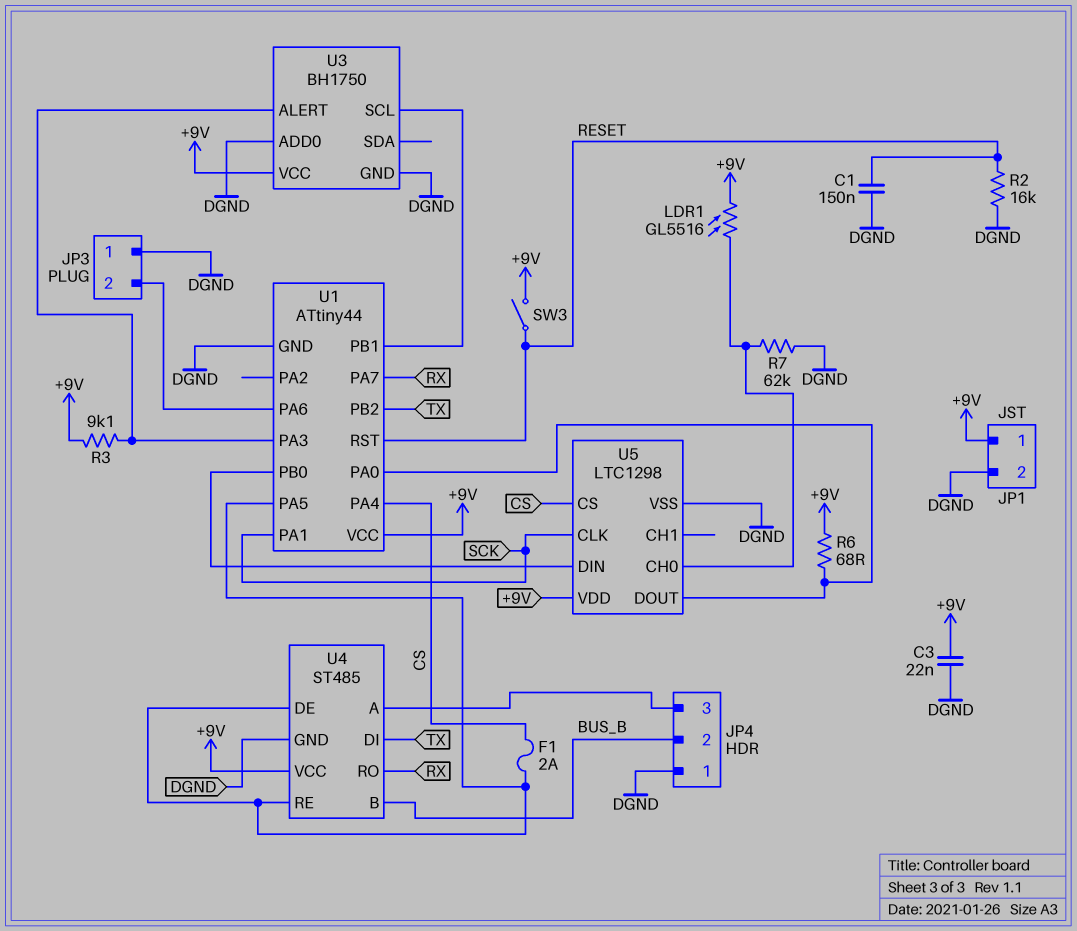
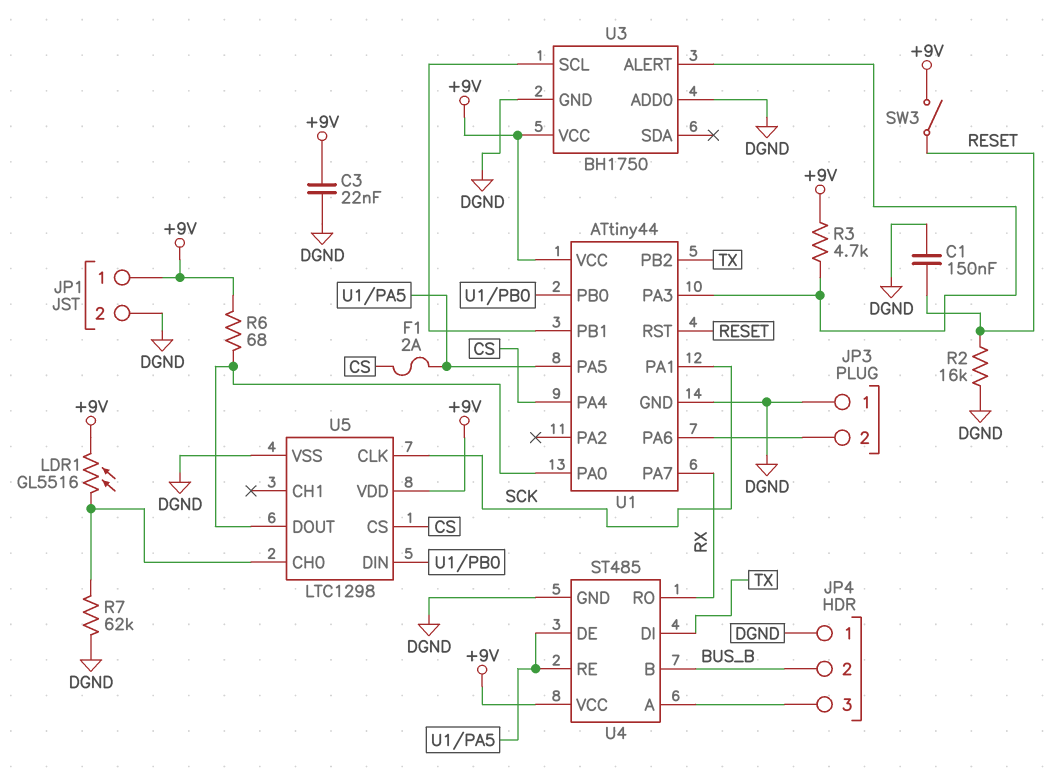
R3: 9.1k (+9V, U1/PA3) -> 4.7k (+9V, U1/PA3)

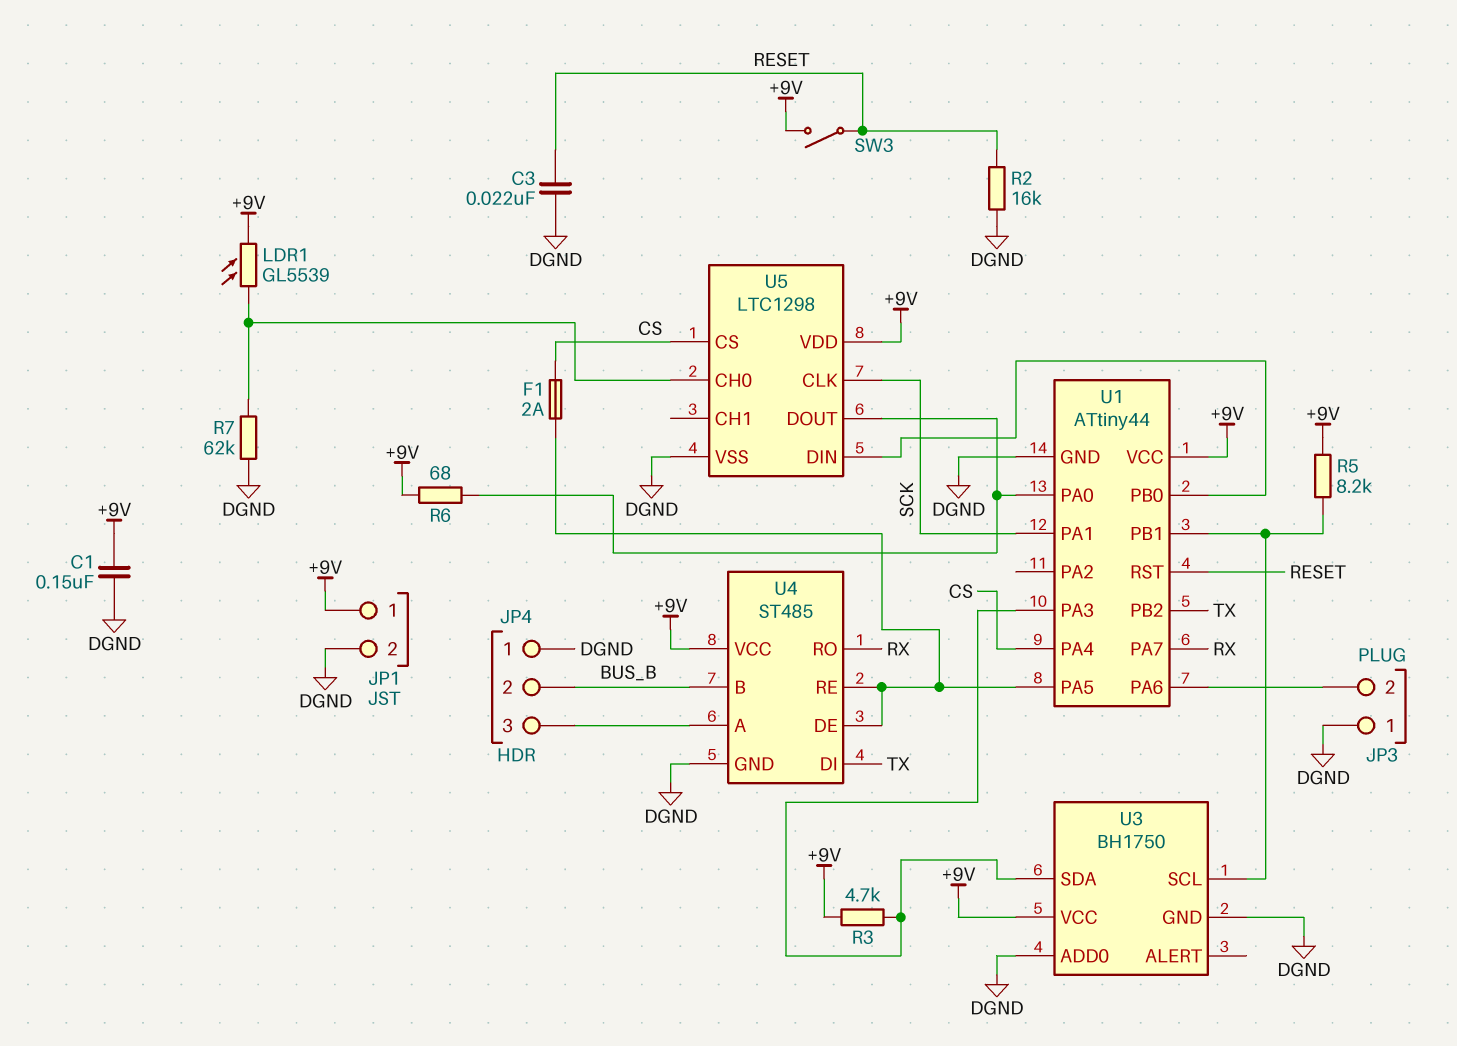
C1: 150nF (DGND, RESET) -> 150nF (+9V, DGND)
C3: 22nF (+9V, DGND) -> 22nF (DGND, RESET)
LDR1: GL5516 (+9V, U5/CH0) -> GL5539 (+9V, U5/CH0)
R5: none -> 8.2k (+9V, U1/PB1)
U3 pin ALERT: U1/PA3 -> none
U3 pin SDA: none -> U1/PA3

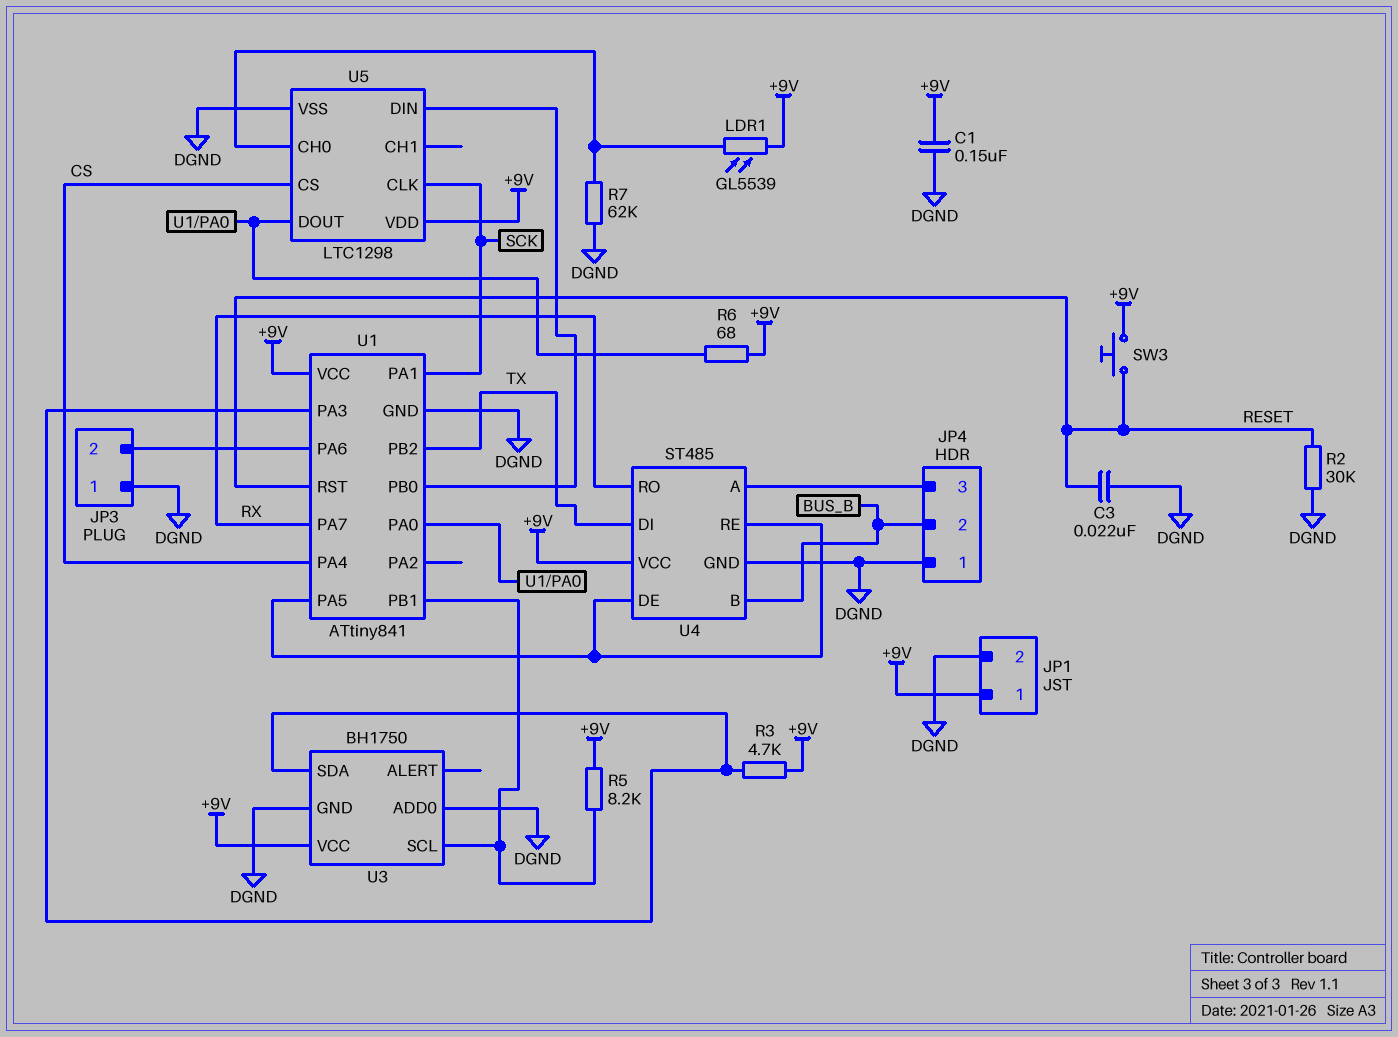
F1: 2A (CS, U1/PA5) -> none
R2: 16k (DGND, RESET) -> 30k (DGND, RESET)
SW3: switch (+9V, RESET) -> button (+9V, RESET)
U1: ATtiny44 -> ATtiny841

